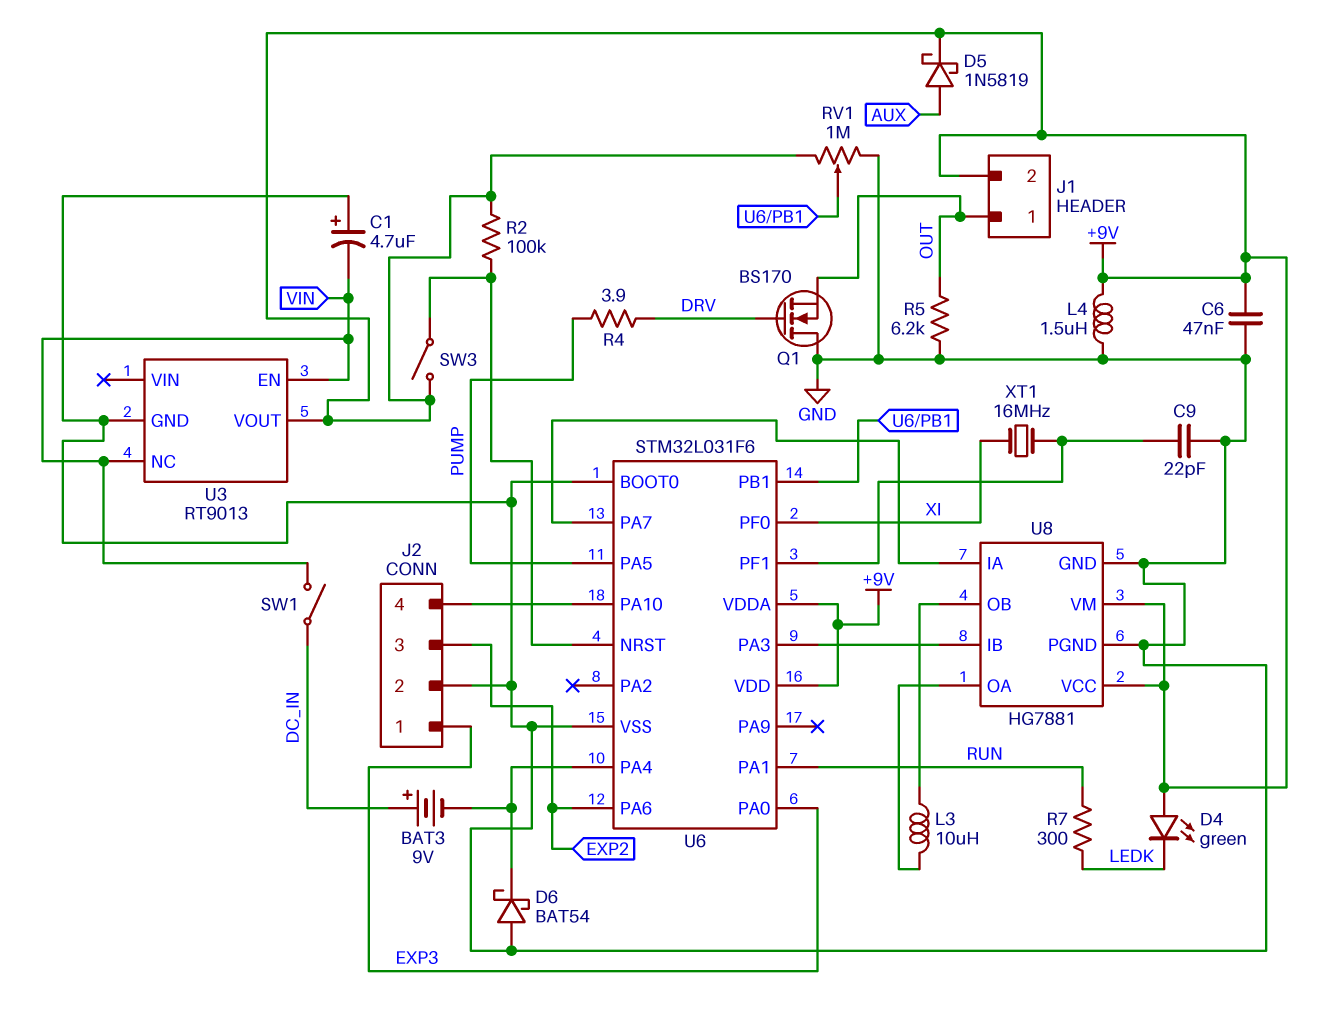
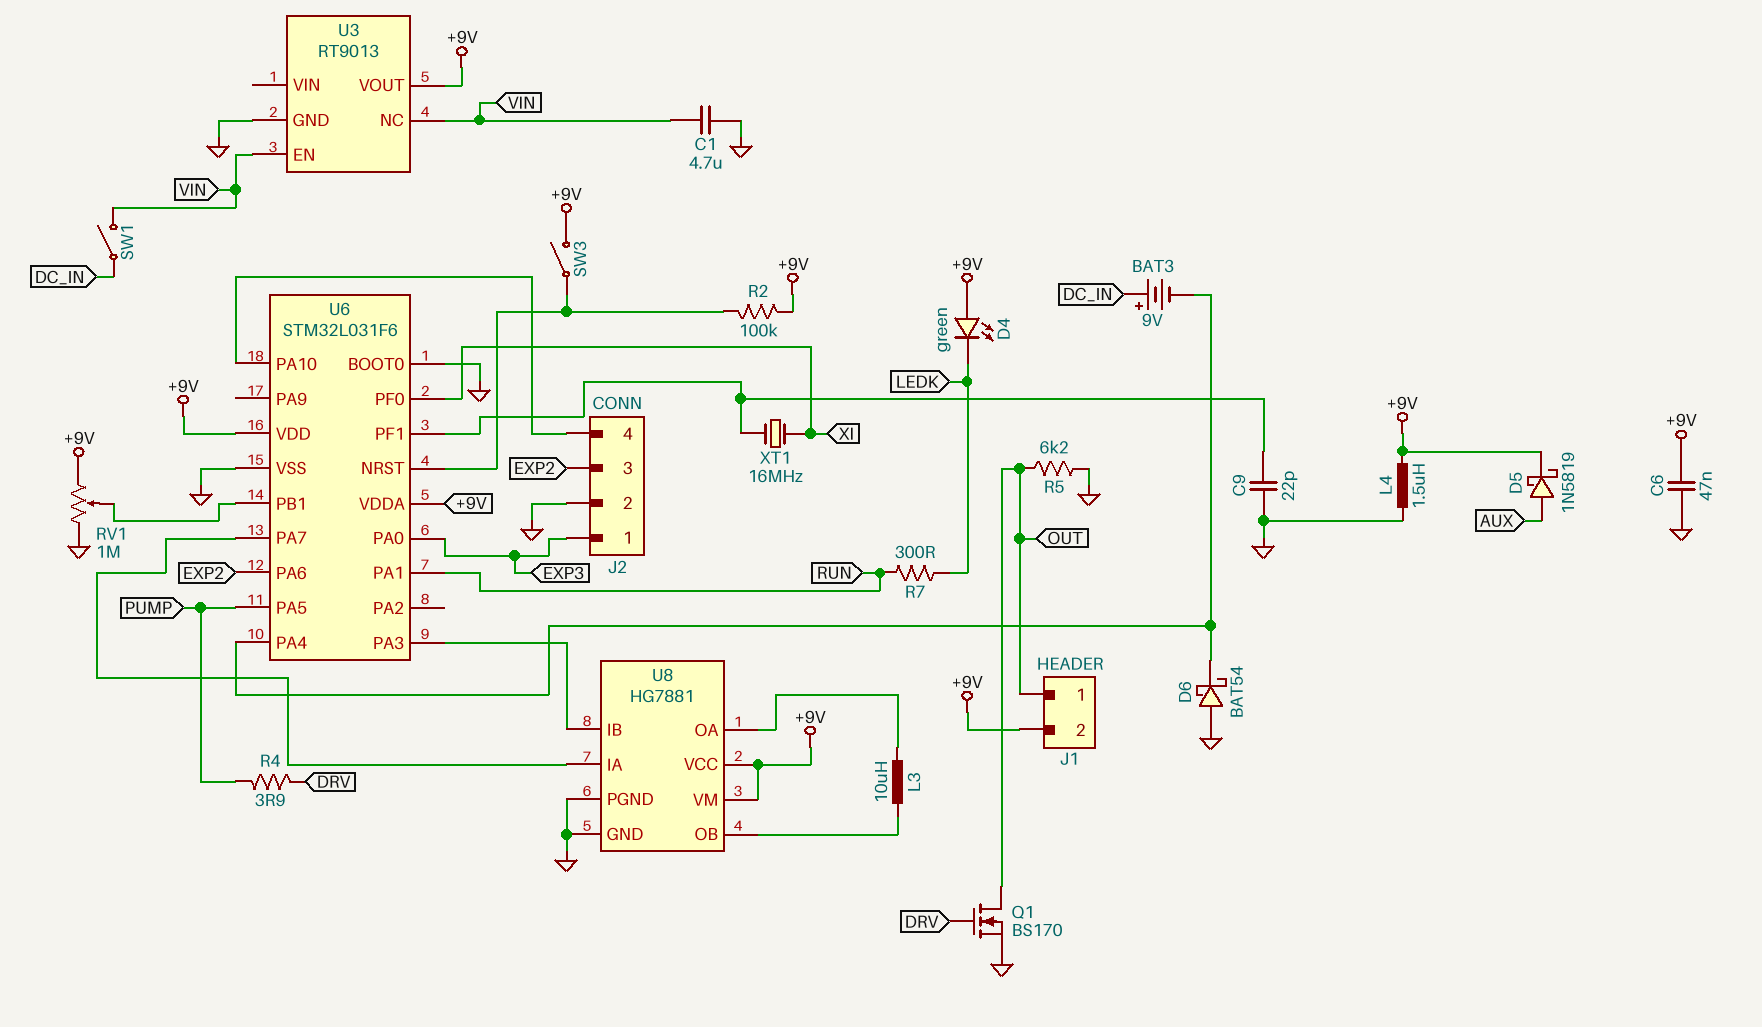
C1: 4.7uF (plus GND, minus VIN) -> 4.7uF (GND, VIN)
Q1: NMOS BS170 (G DRV, D GND, S OUT) -> NMOS BS170 (G DRV, D OUT, S GND)

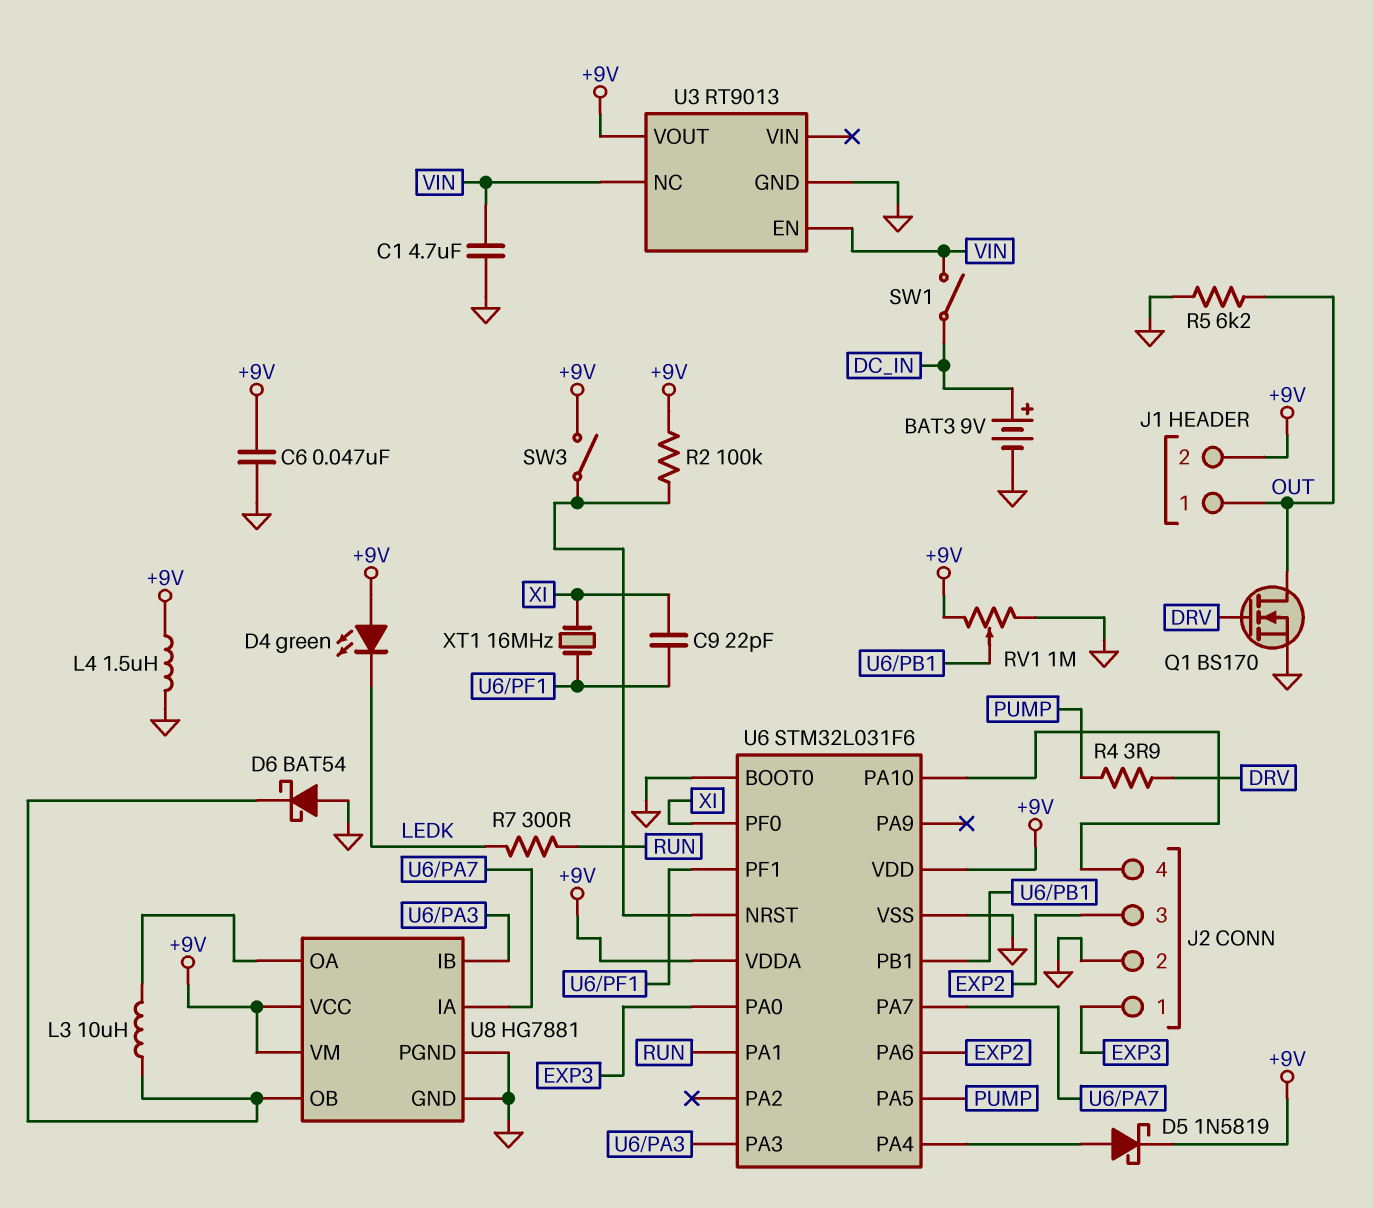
BAT3: 9V (plus DC_IN, minus U6/PA4) -> 9V (plus DC_IN, minus GND)
C9: 22pF (GND, U6/PF1) -> 22pF (U6/PF1, XI)
D5: schottky 1N5819 (A AUX, K +9V) -> schottky 1N5819 (A U6/PA4, K +9V)
D6: schottky BAT54 (A GND, K U6/PA4) -> schottky BAT54 (A GND, K U8/OB)

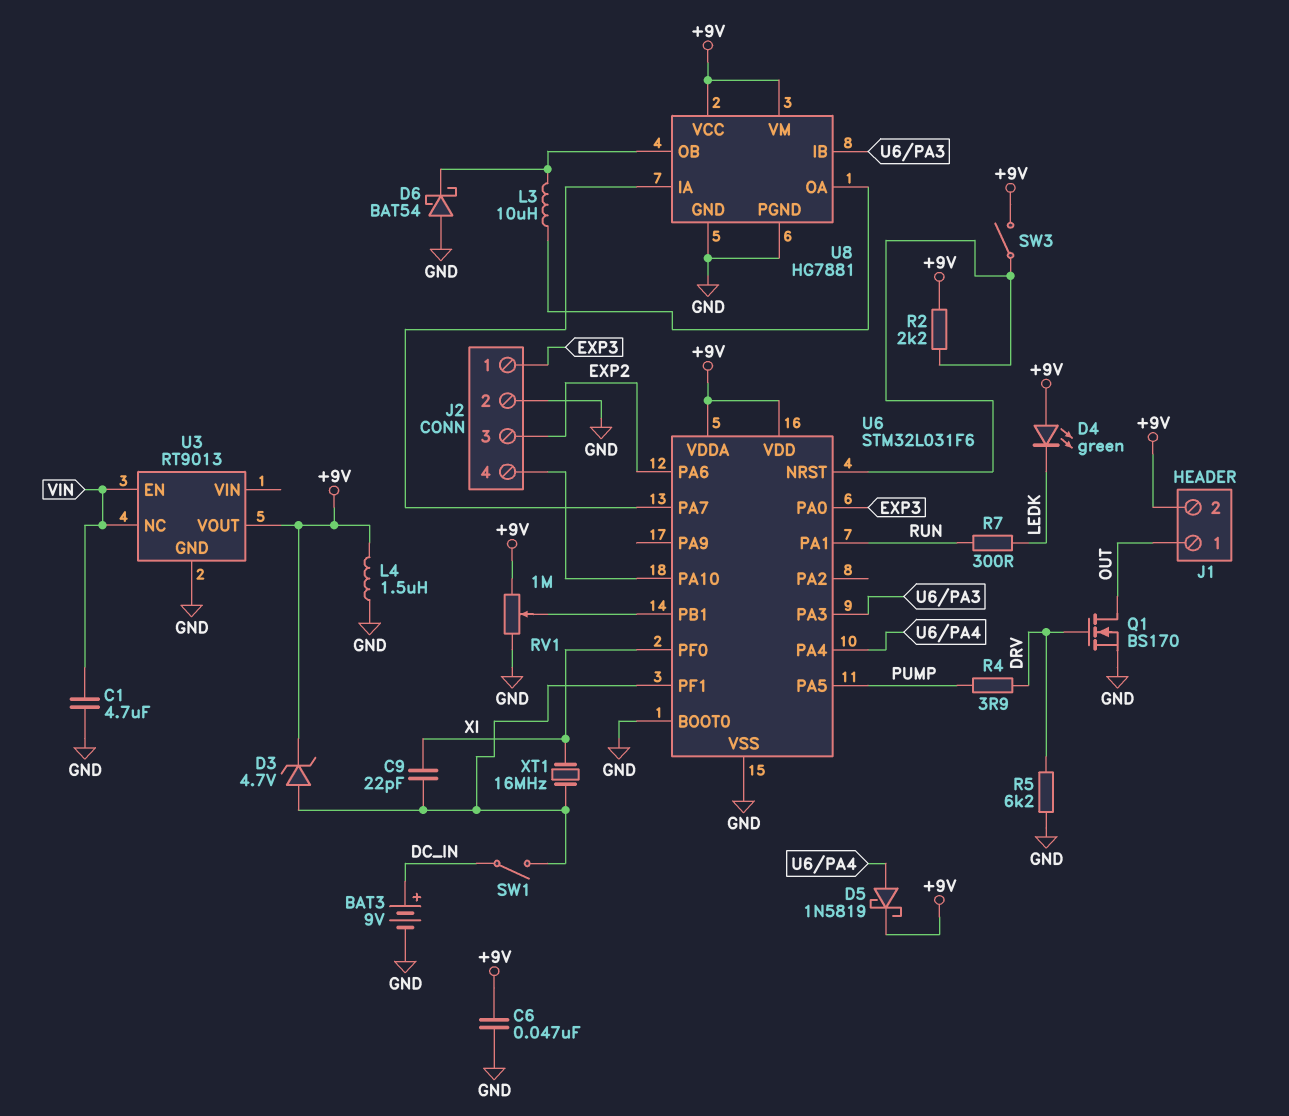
D3: none -> zener 4.7V (A U6/PF1, K +9V)
R2: 100k (+9V, U6/NRST) -> 2.2k (+9V, U6/NRST)
R5: 6.2k (GND, OUT) -> 6.2k (DRV, GND)
SW1: switch (DC_IN, VIN) -> switch (DC_IN, U6/PF1)

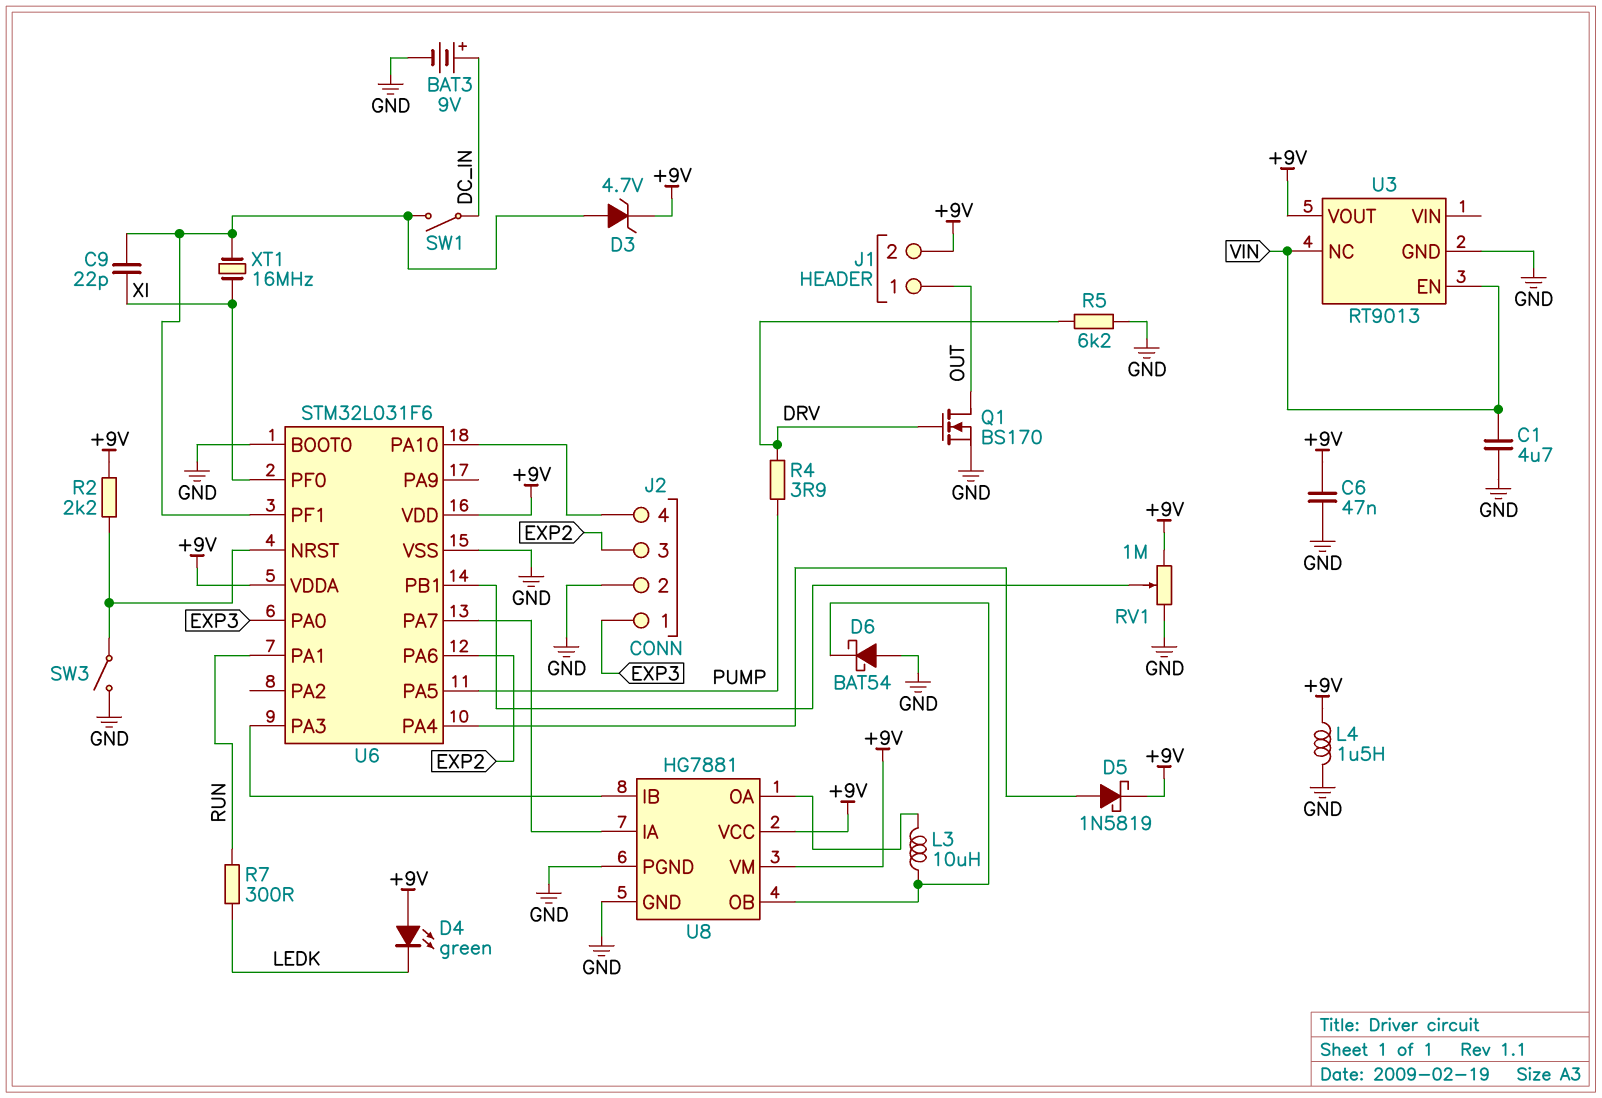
SW3: switch (+9V, U6/NRST) -> switch (GND, U6/NRST)

